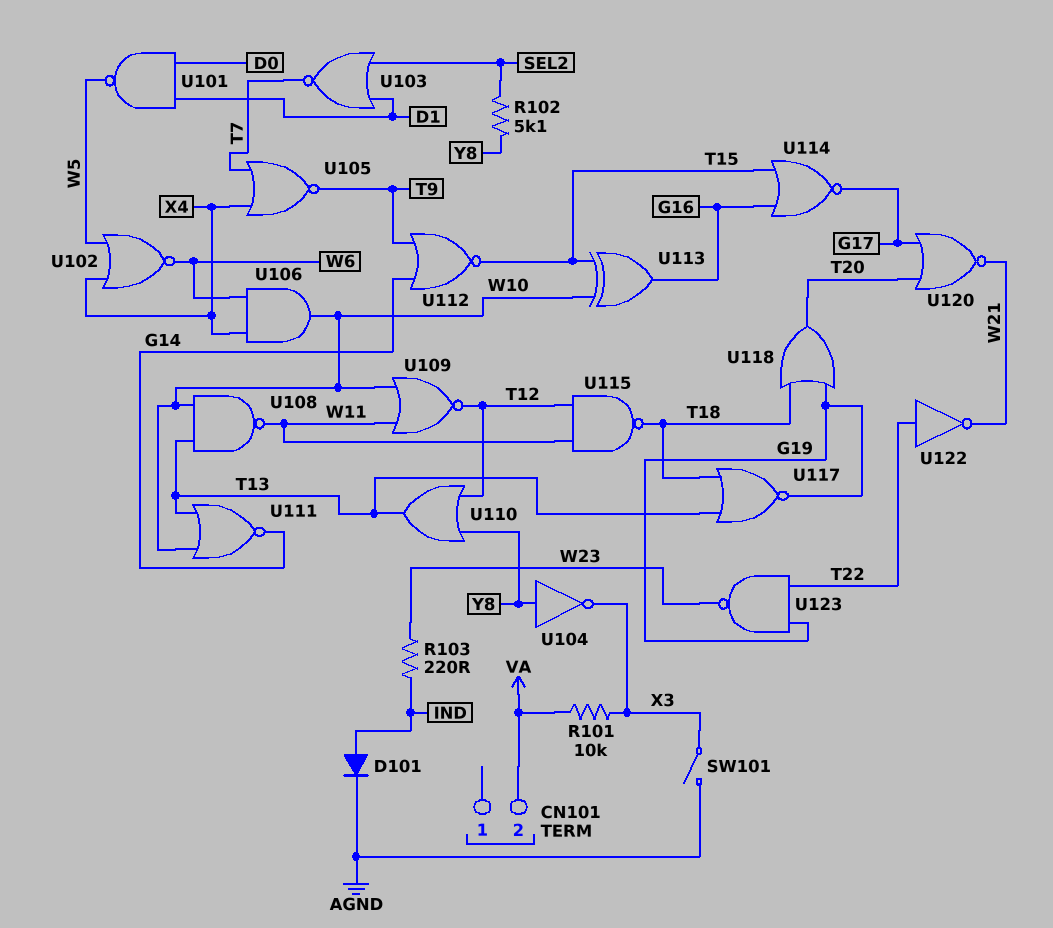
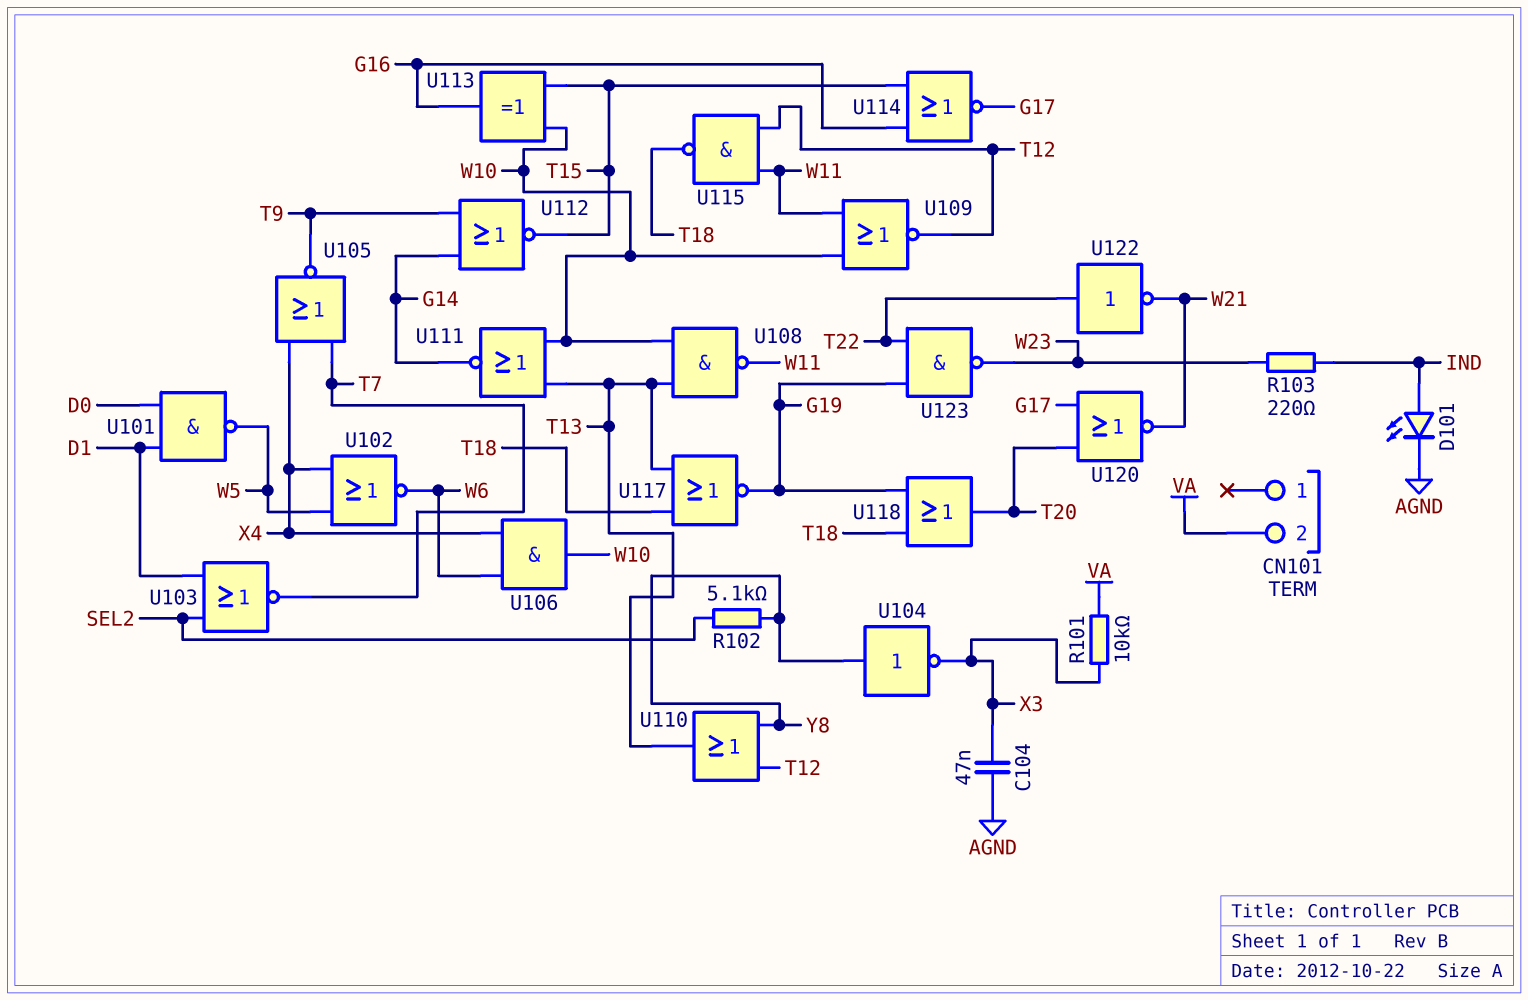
C104: none -> 47nF (AGND, X3)
D101: diode (A IND, K AGND) -> LED (A IND, K AGND)
SW101: switch (AGND, X3) -> none

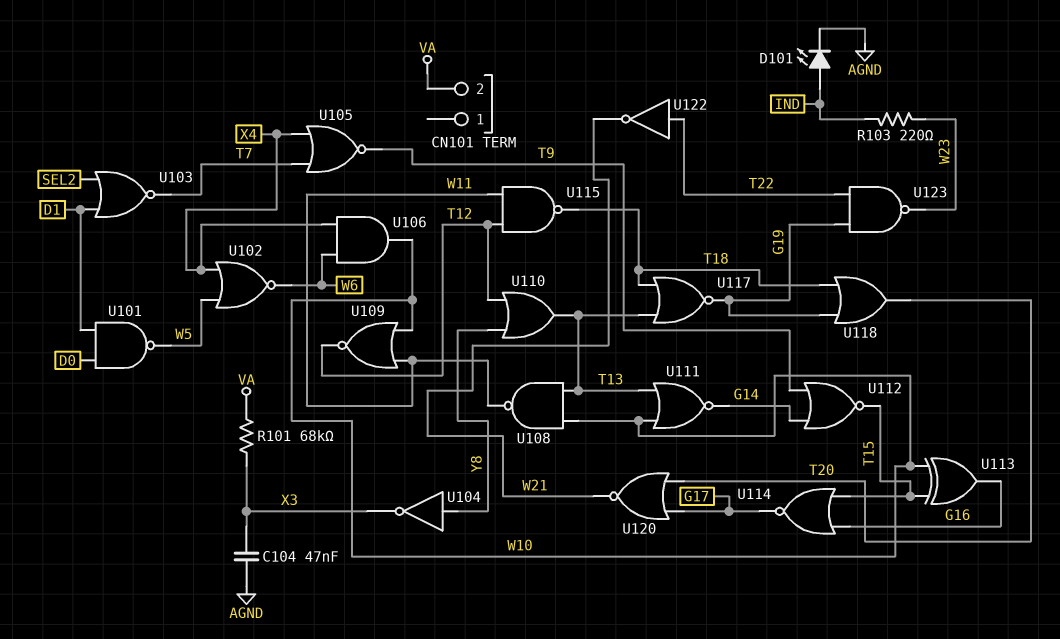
R101: 10k (VA, X3) -> 68k (VA, X3)
R102: 5.1k (SEL2, Y8) -> none

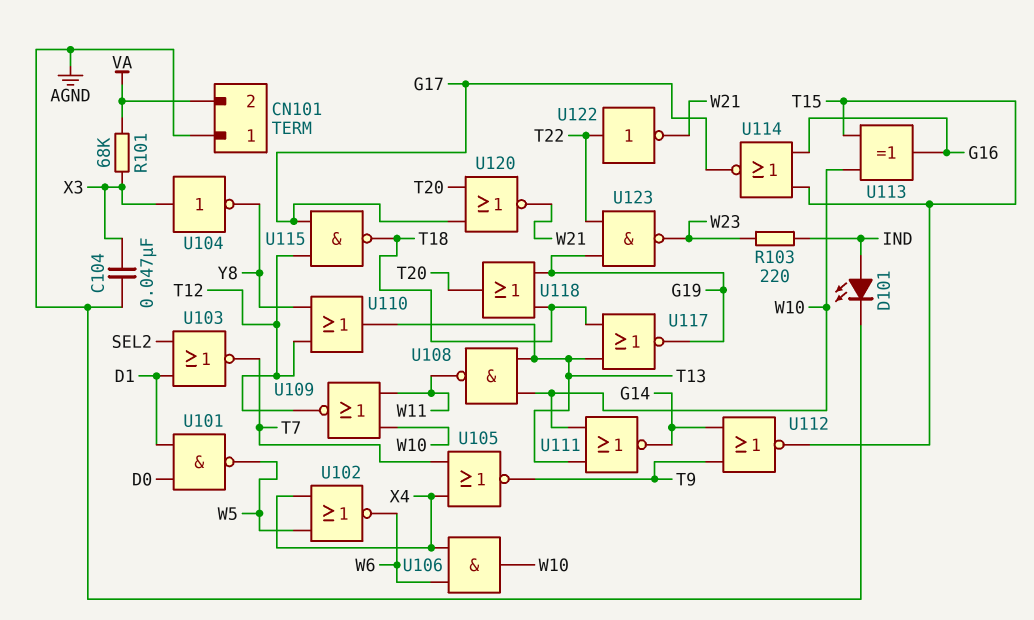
CN101 pin 1: none -> AGND
U104: NOT (in Y8, out X3) -> NOT (in X3, out Y8)
U115: NAND (in T12, in W11, out T18) -> NAND (in G17, in T12, out T18)

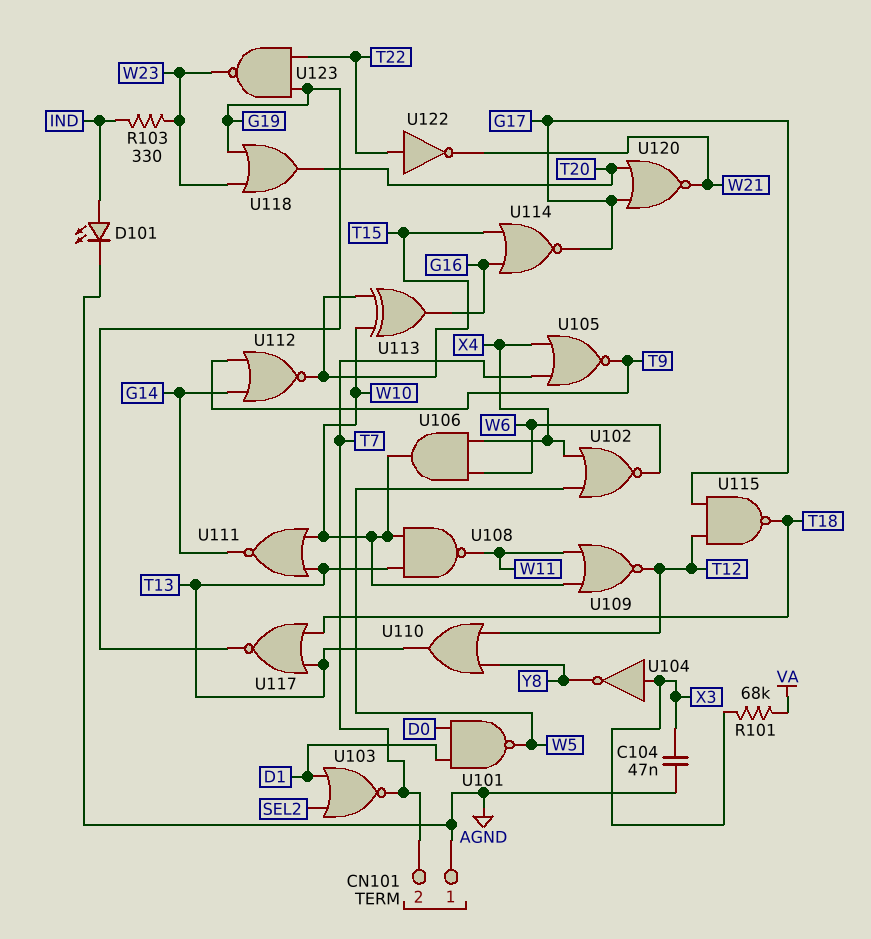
CN101 pin 2: VA -> T7
R103: 220 (IND, W23) -> 330 (IND, W23)
U118: OR (in G19, in T18, out T20) -> OR (in G19, in W23, out T20)

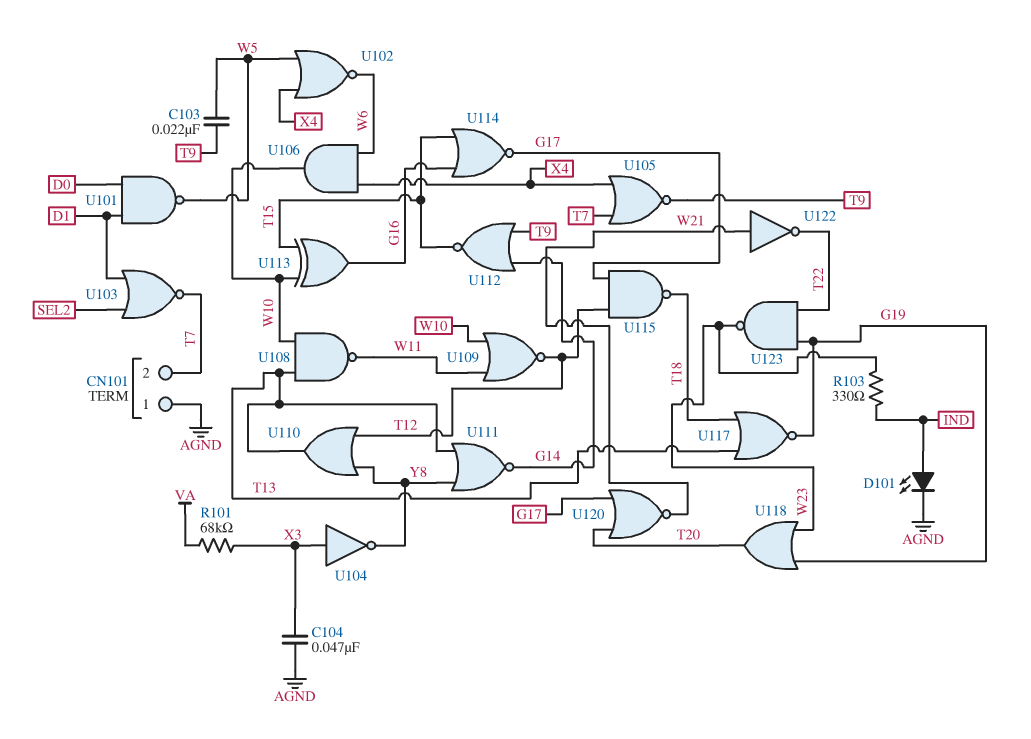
C103: none -> 22nF (T9, W5)
U111: NOR (in T13, in W10, out G14) -> NOR (in T13, in Y8, out G14)
U122: NOT (in T22, out W21) -> NOT (in W21, out T22)

